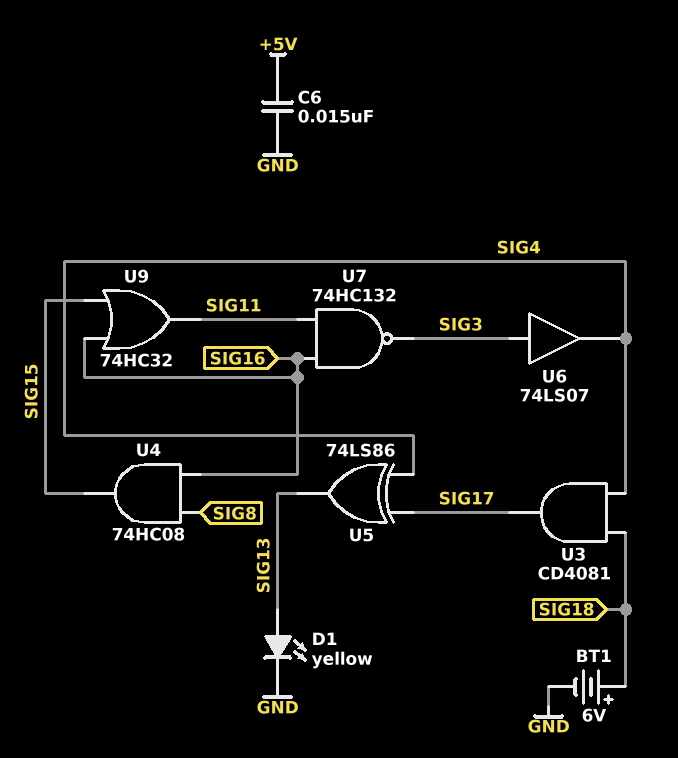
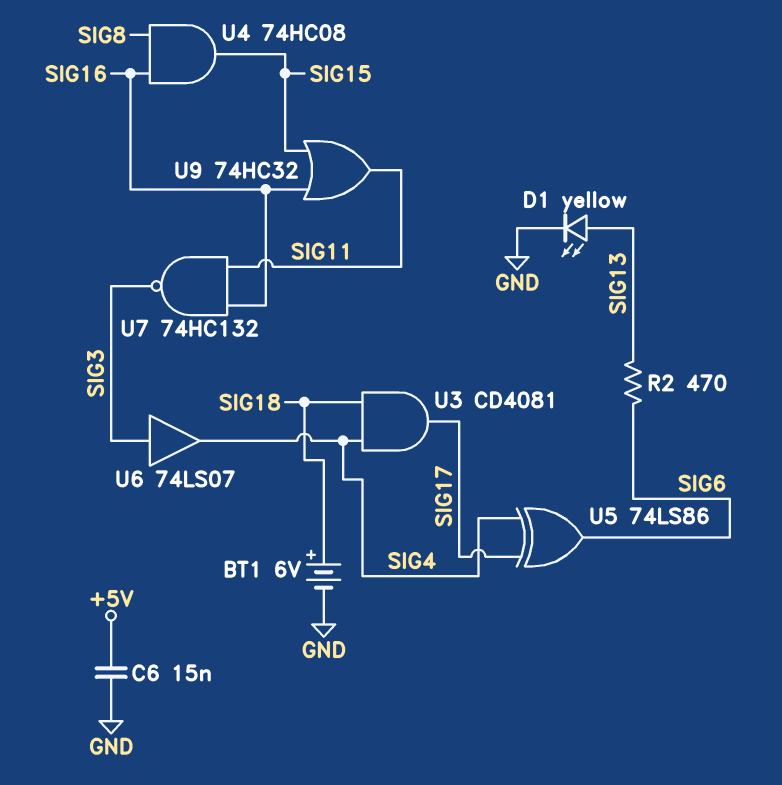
R2: none -> 470 (SIG6, SIG13)
U5: XOR 74LS86 (in SIG4, in SIG17, out SIG13) -> XOR 74LS86 (in SIG4, in SIG17, out SIG6)

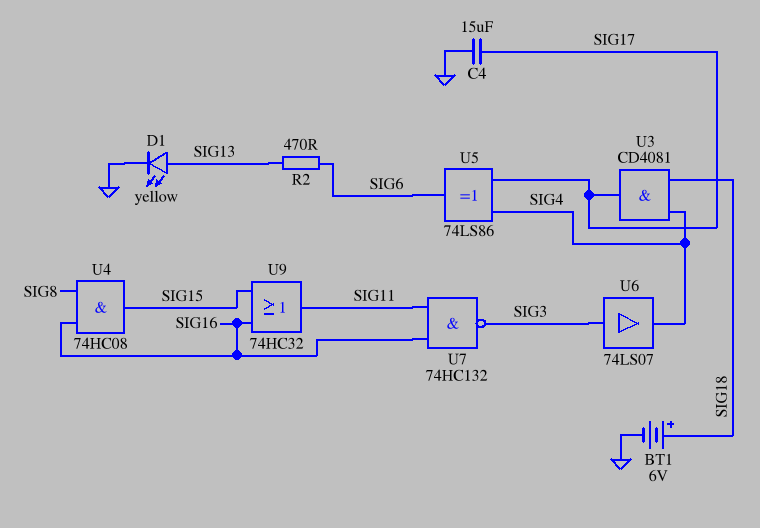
C4: none -> 15uF (GND, SIG17)
C6: 15nF (+5V, GND) -> none

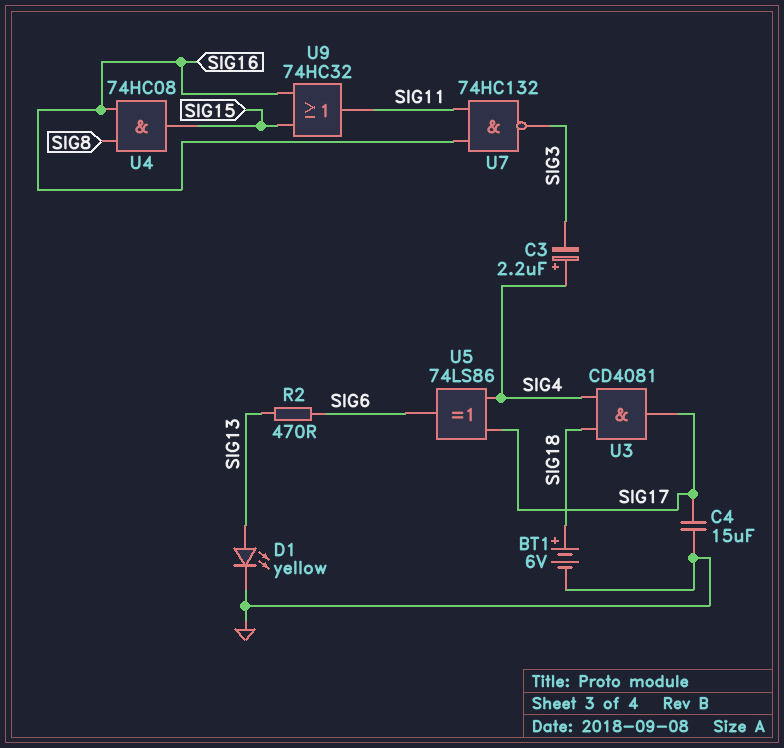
C3: none -> 2.2uF (plus SIG4, minus SIG3)
U6: buffer 74LS07 (in SIG3, out SIG4) -> none

